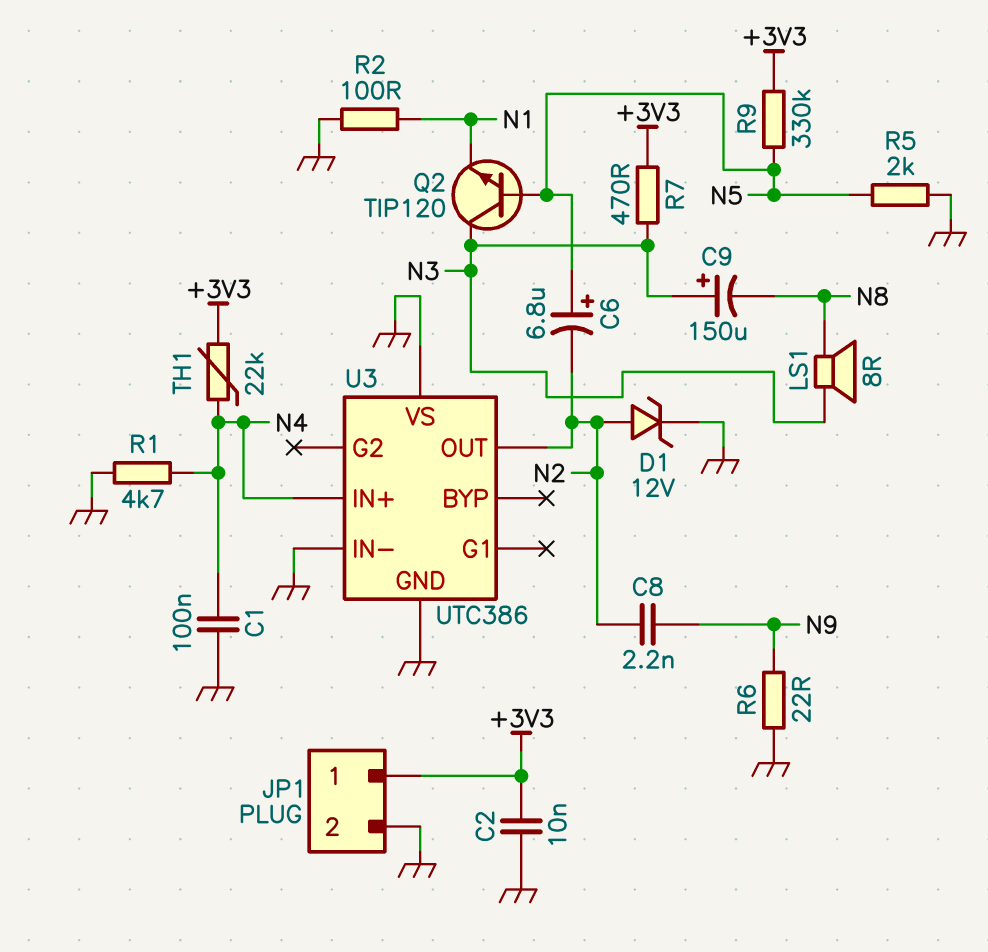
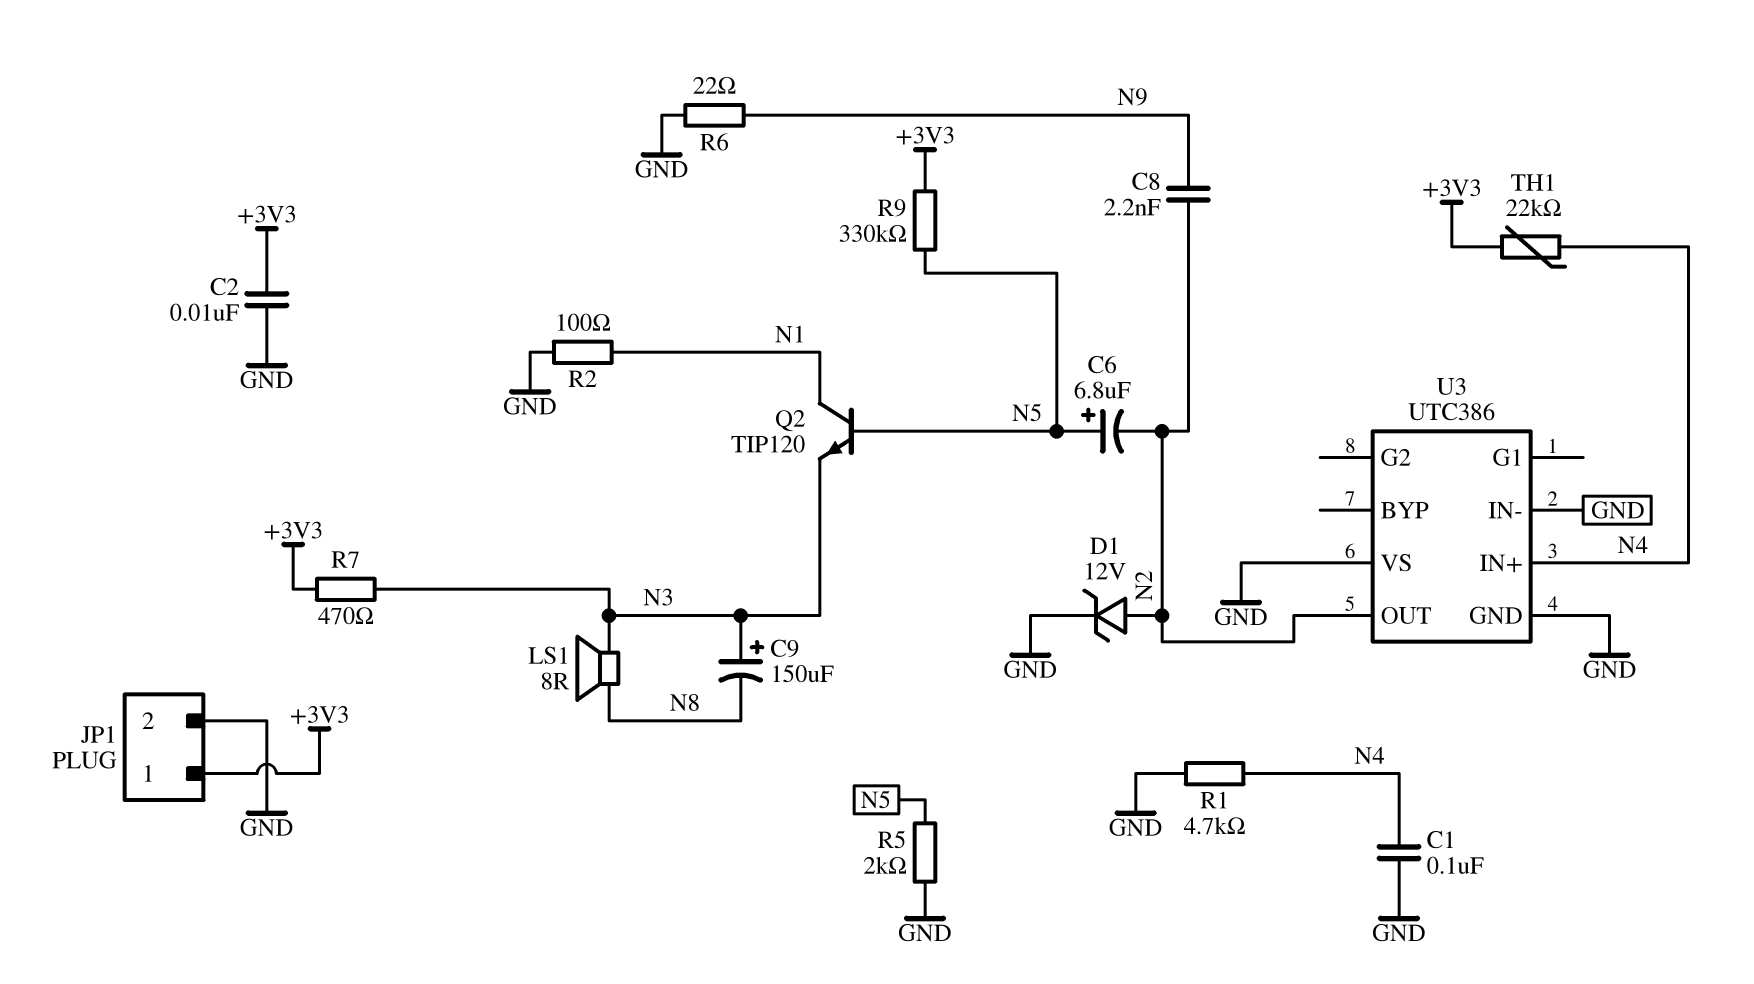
Q2: NPN TIP120 (B N5, C N3, E N1) -> NPN TIP120 (B N5, C N1, E N3)

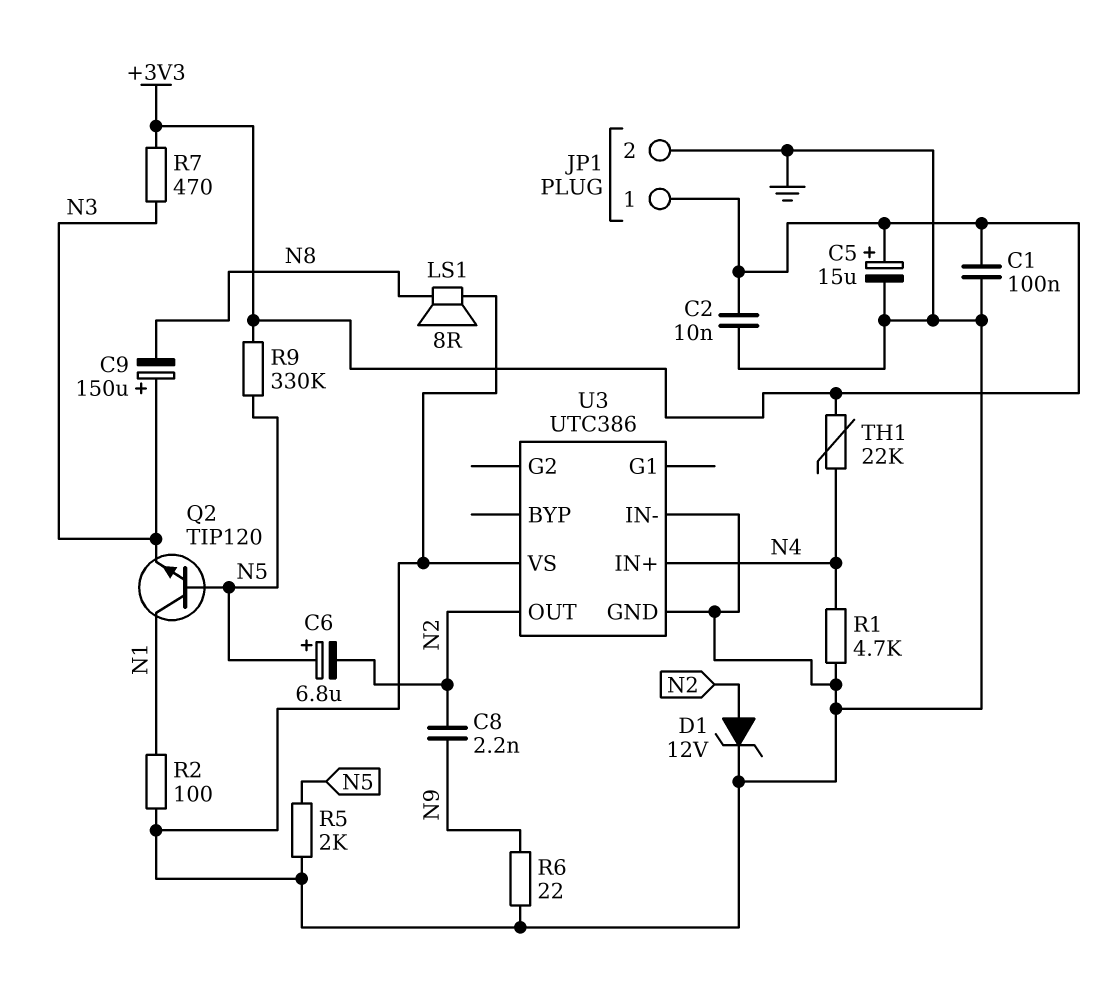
C1: 100nF (GND, N4) -> 100nF (+3V3, GND)
C5: none -> 15uF (plus +3V3, minus GND)
LS1: speaker 8R (N3, N8) -> speaker 8R (GND, N8)

